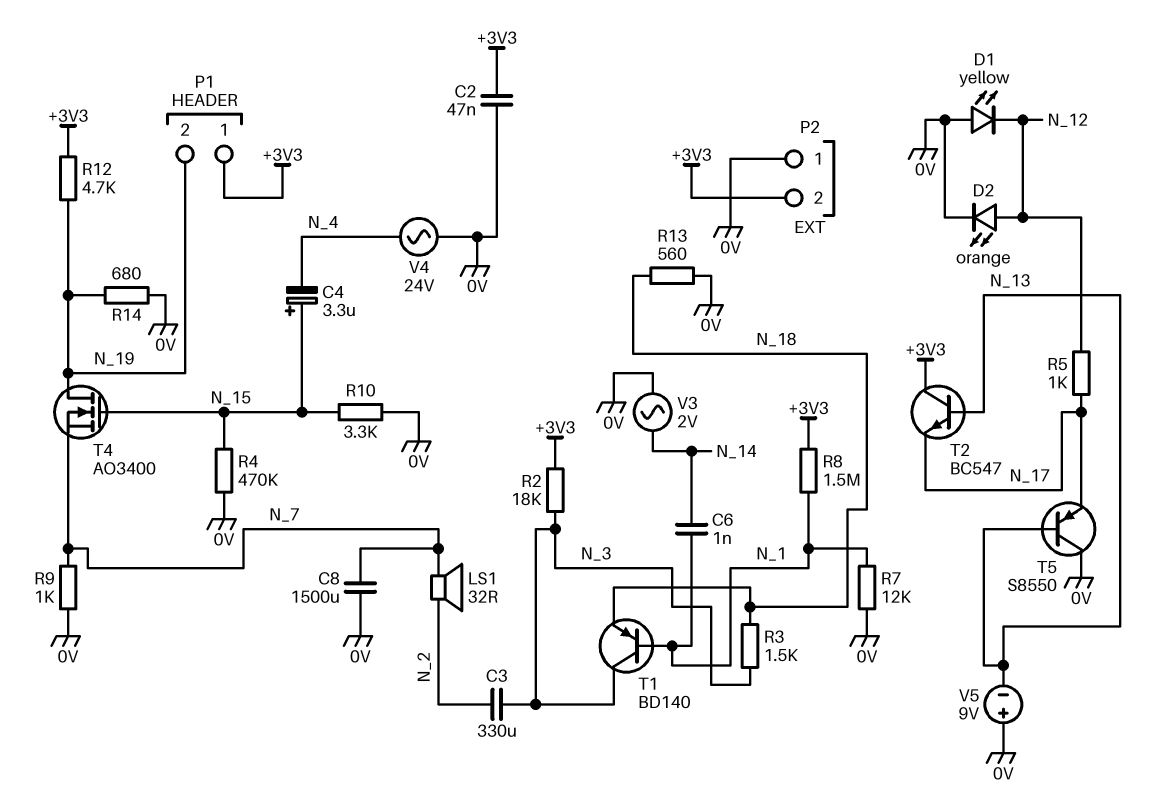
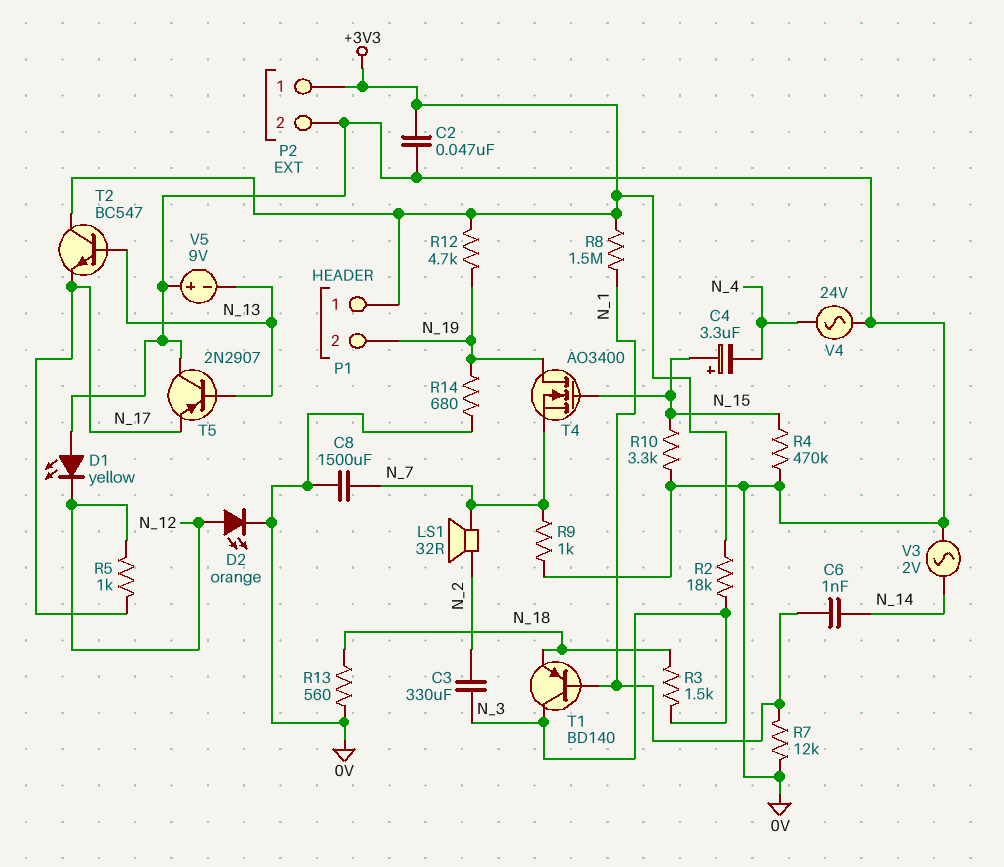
P2 pin 1: 0V -> +3V3
P2 pin 2: +3V3 -> 0V
T5: PNP S8550 (B N_13, C 0V, E N_17) -> PNP 2N2907 (B N_13, C 0V, E N_17)

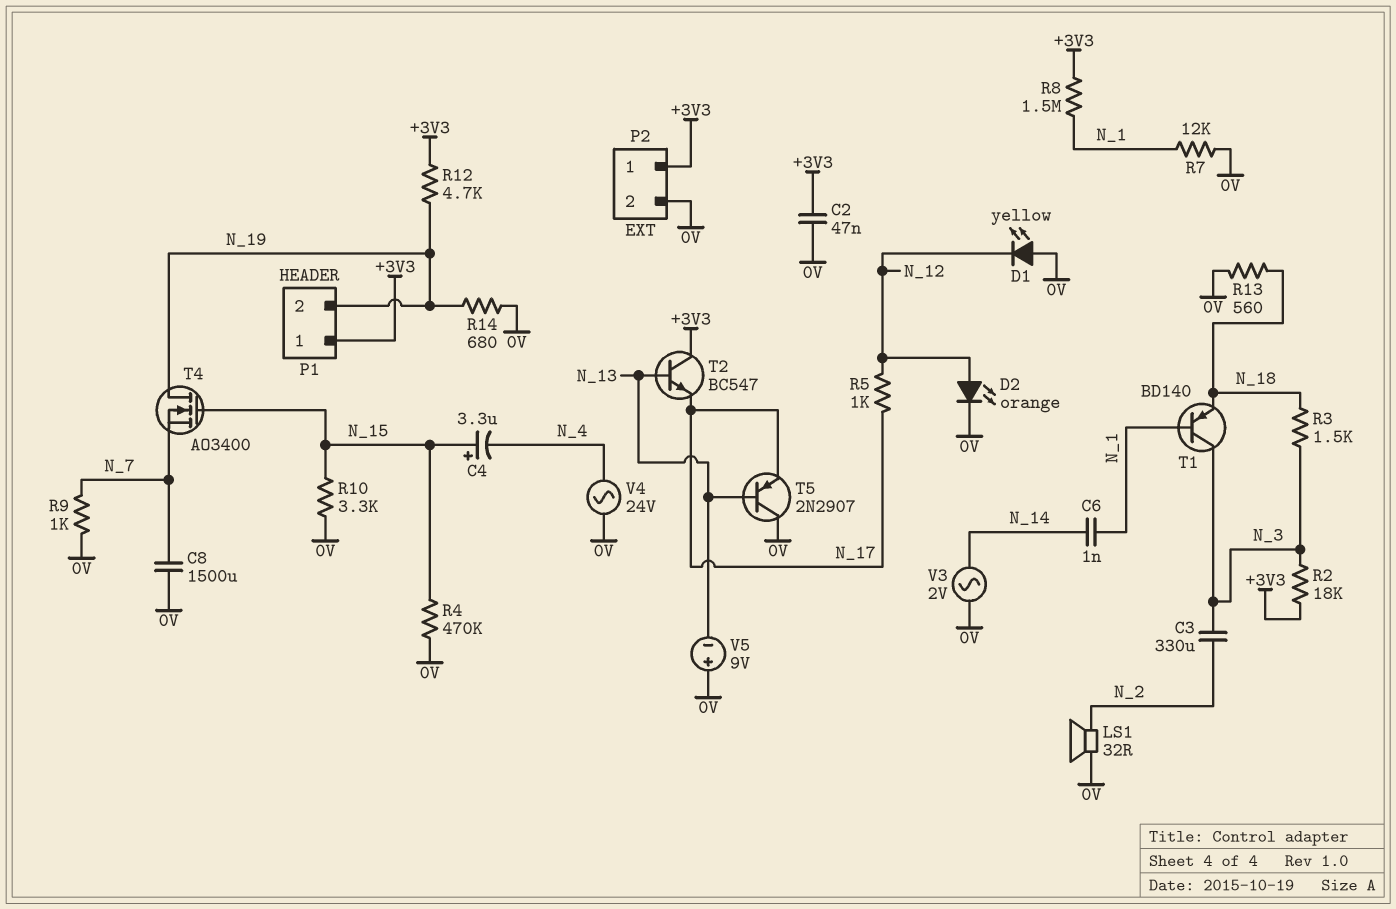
LS1: speaker 32R (N_2, N_7) -> speaker 32R (0V, N_2)

